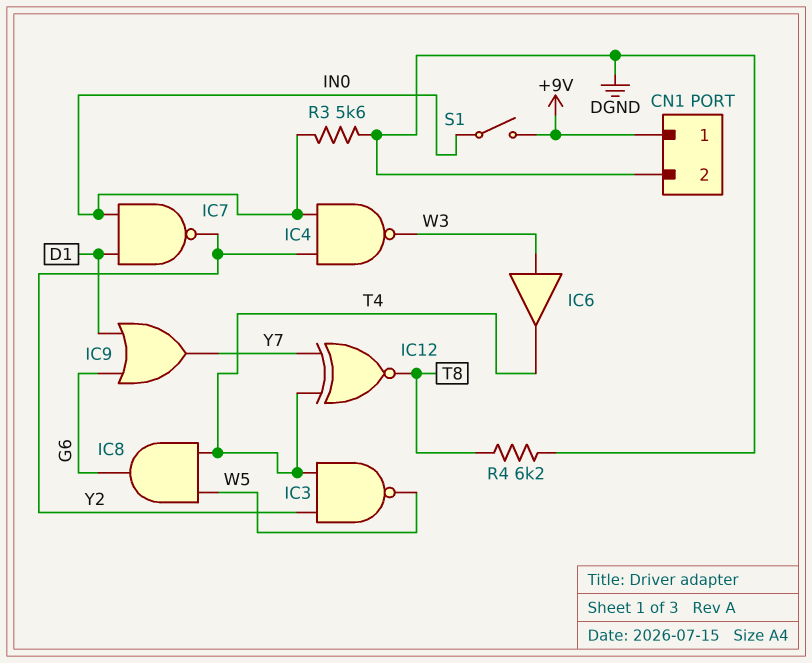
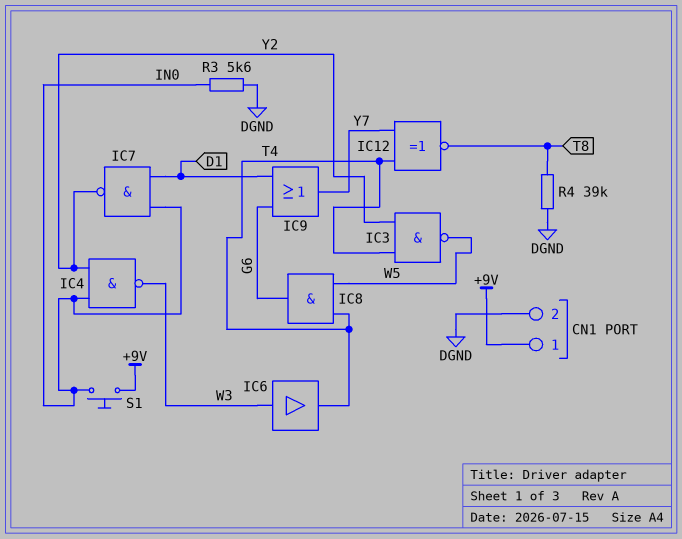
R4: 6.2k (DGND, T8) -> 39k (DGND, T8)
S1: switch (+9V, IN0) -> button (+9V, IN0)

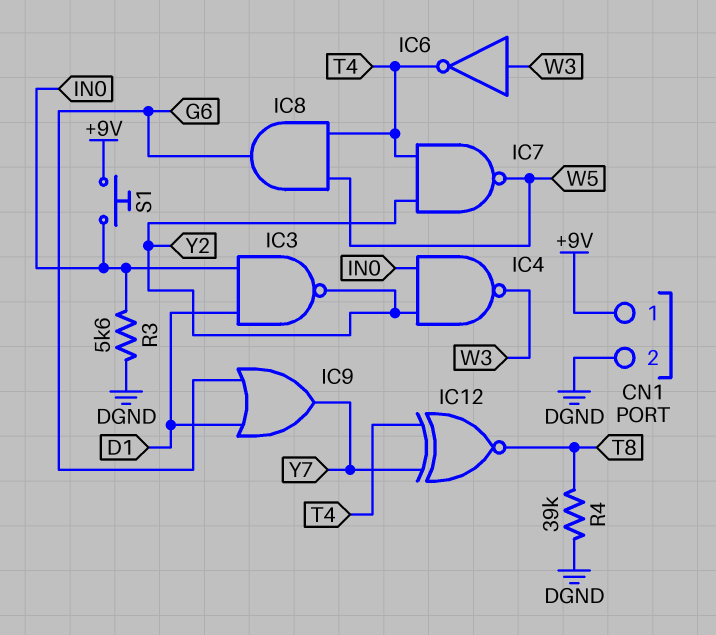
IC3: NAND (in T4, in Y2, out W5) -> NAND (in D1, in IN0, out Y2)
IC6: buffer (in W3, out T4) -> NOT (in W3, out T4)
IC7: NAND (in D1, in IN0, out Y2) -> NAND (in T4, in Y2, out W5)

